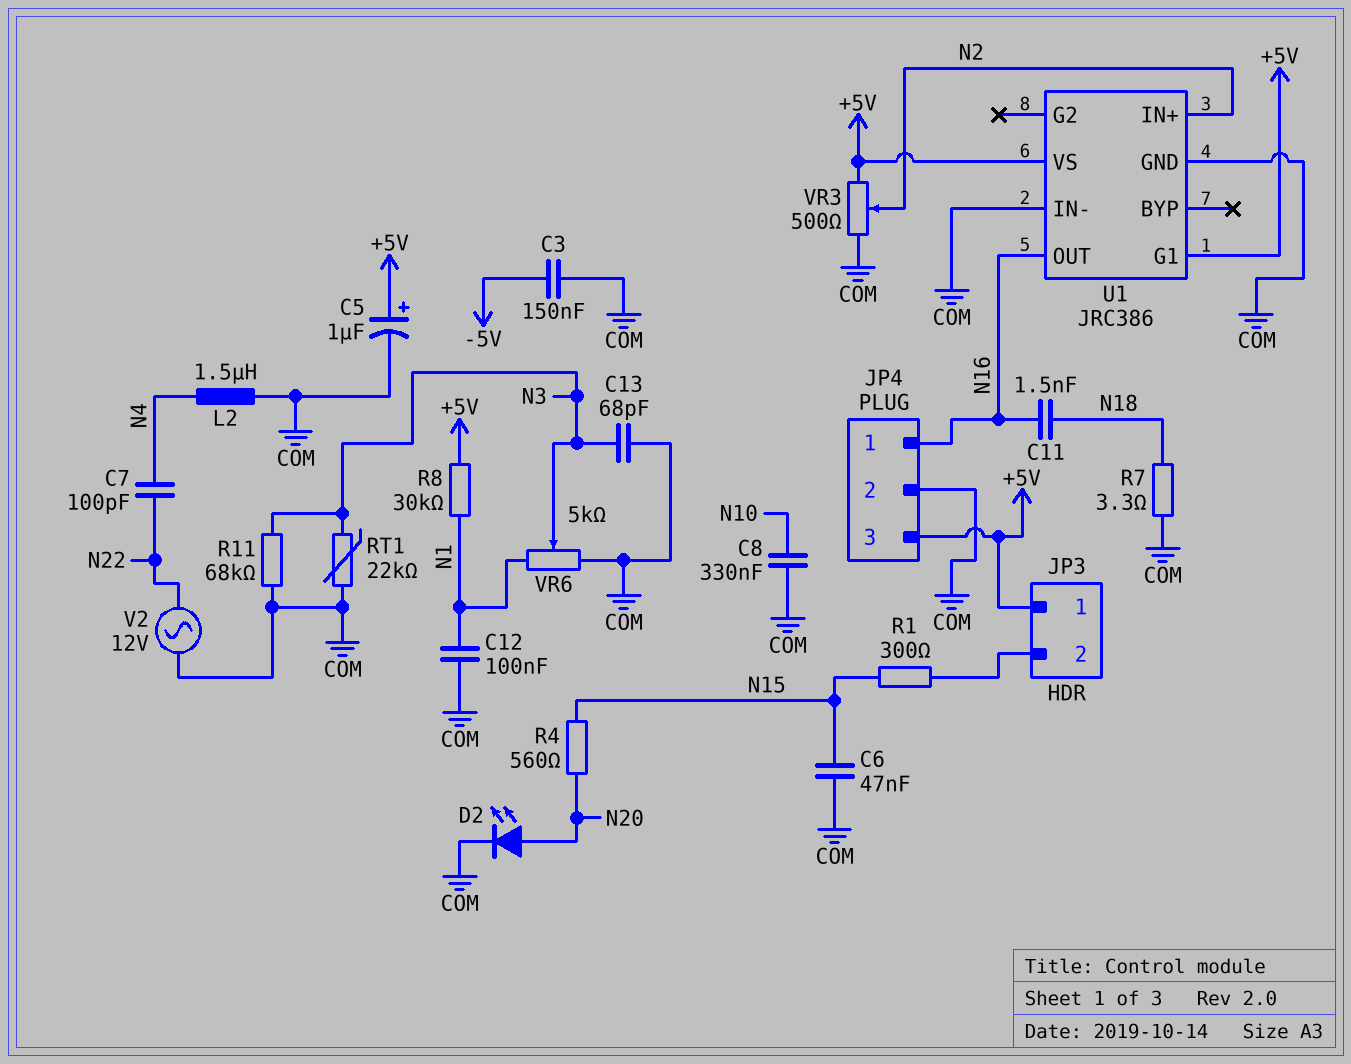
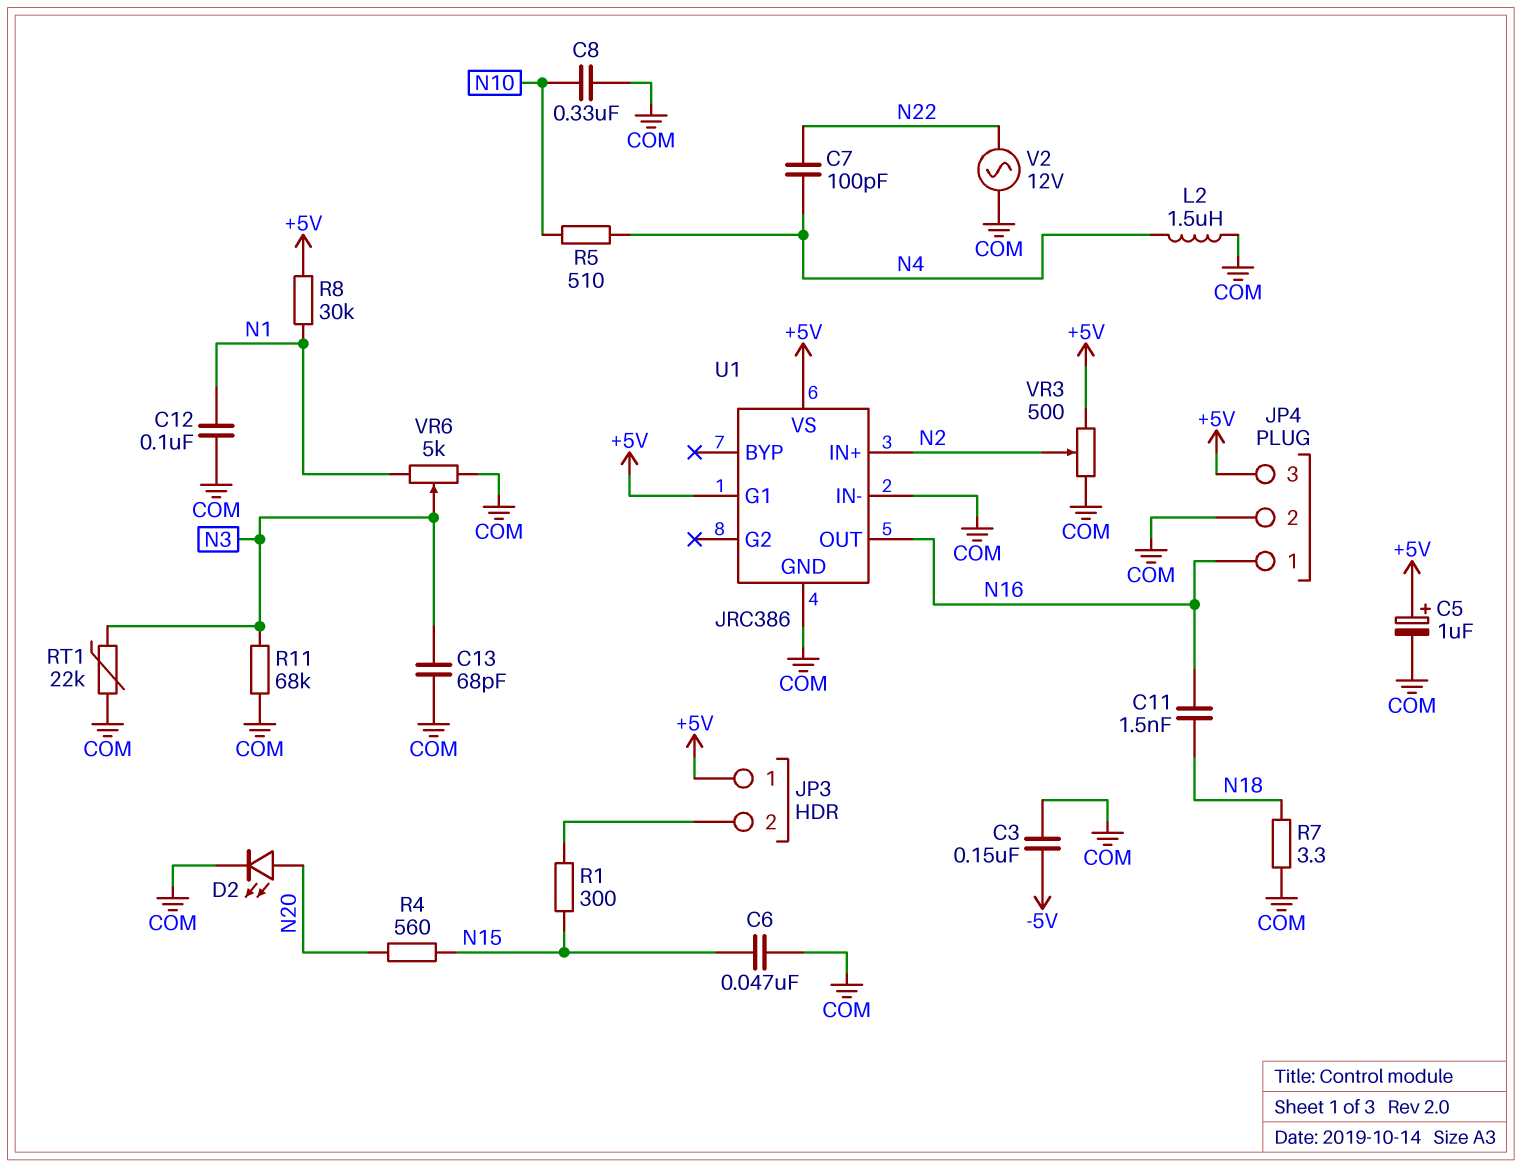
R5: none -> 510 (N4, N10)

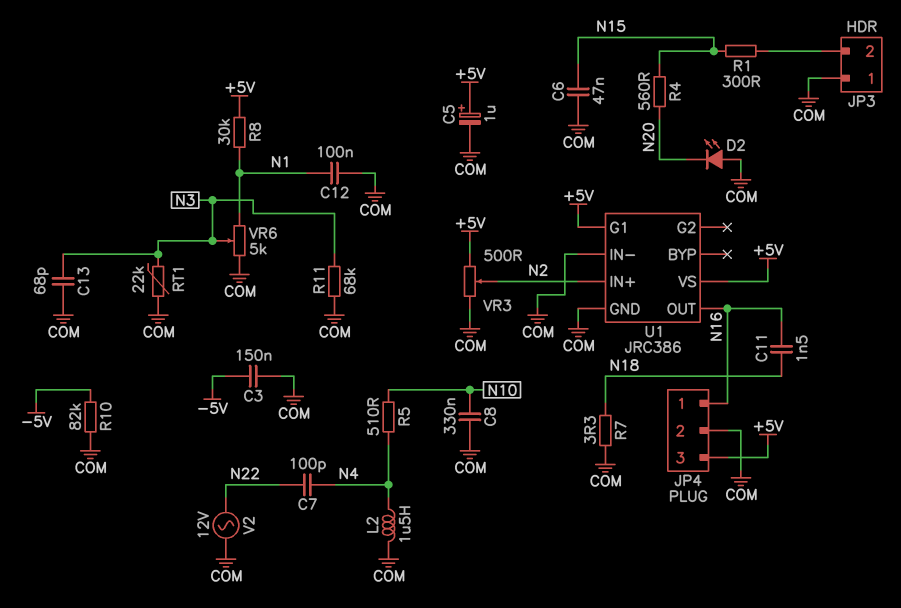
D2: LED (A N20, K COM) -> LED (A COM, K N20)
JP3 pin 1: +5V -> COM
R10: none -> 82k (-5V, COM)

